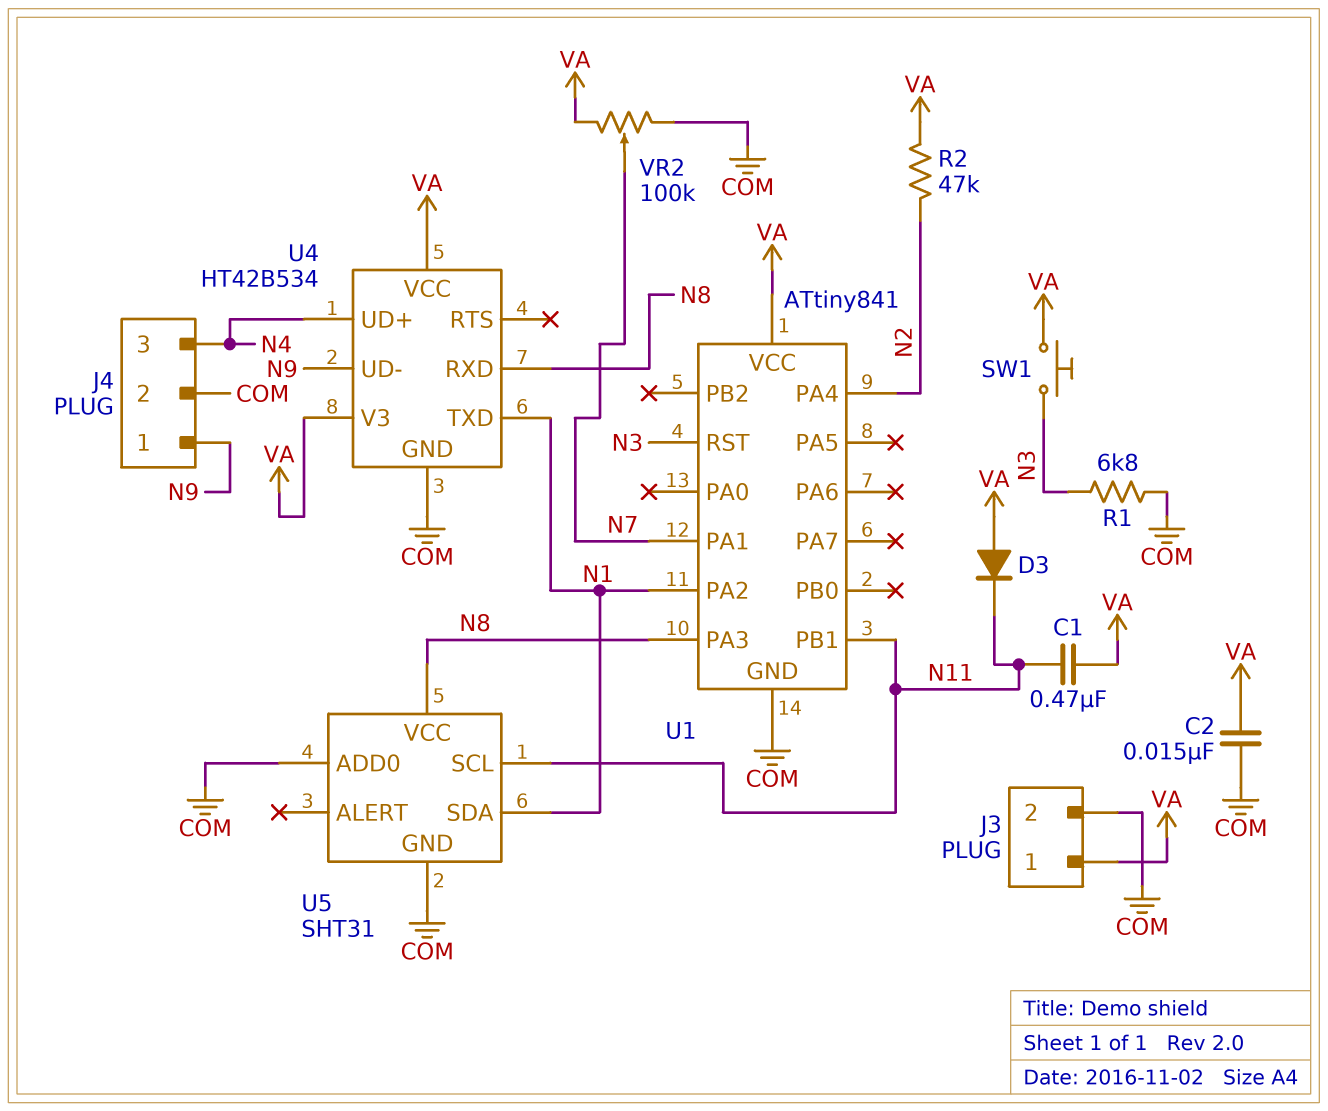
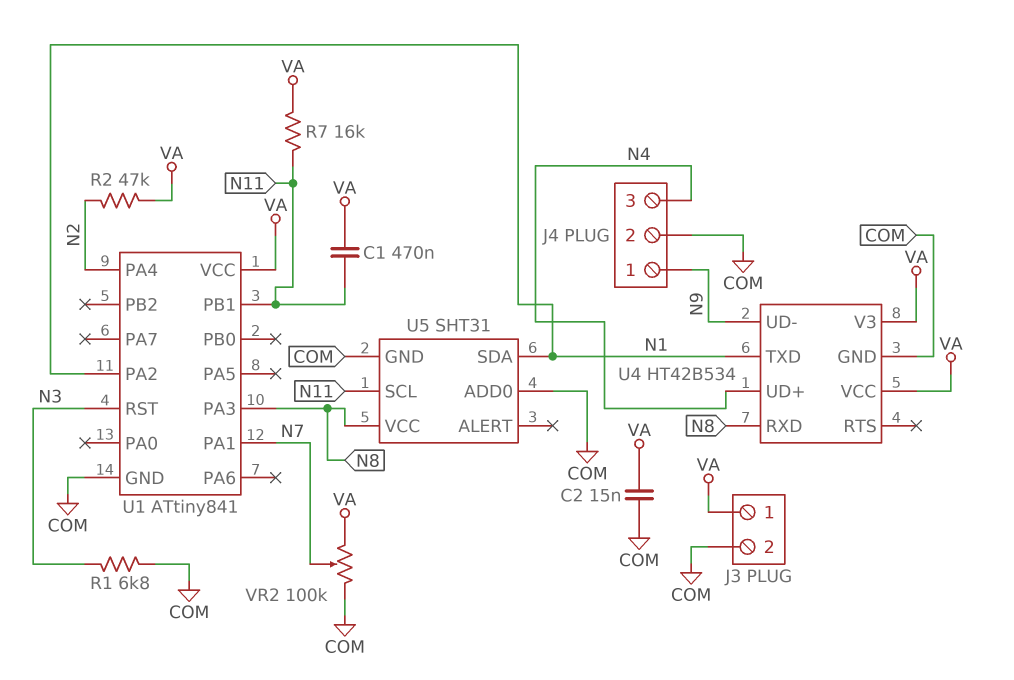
D3: diode (A VA, K N11) -> none
R7: none -> 16k (N11, VA)
SW1: button (N3, VA) -> none

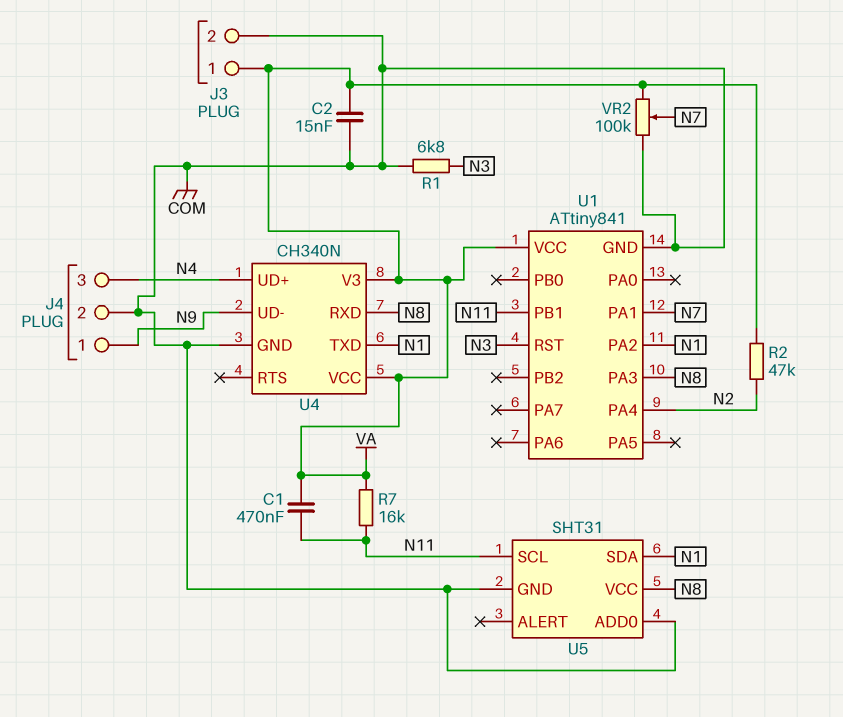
U4: HT42B534 -> CH340N

